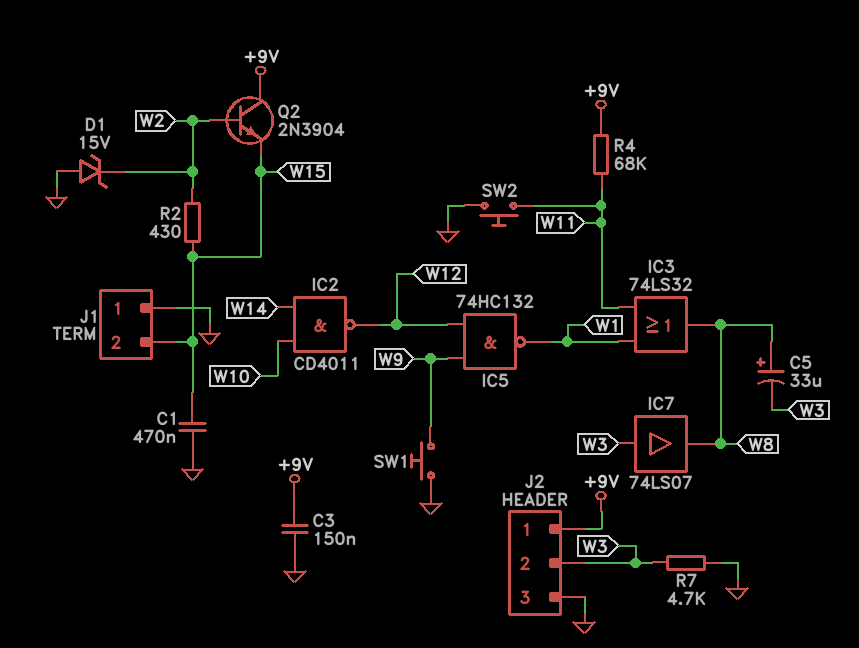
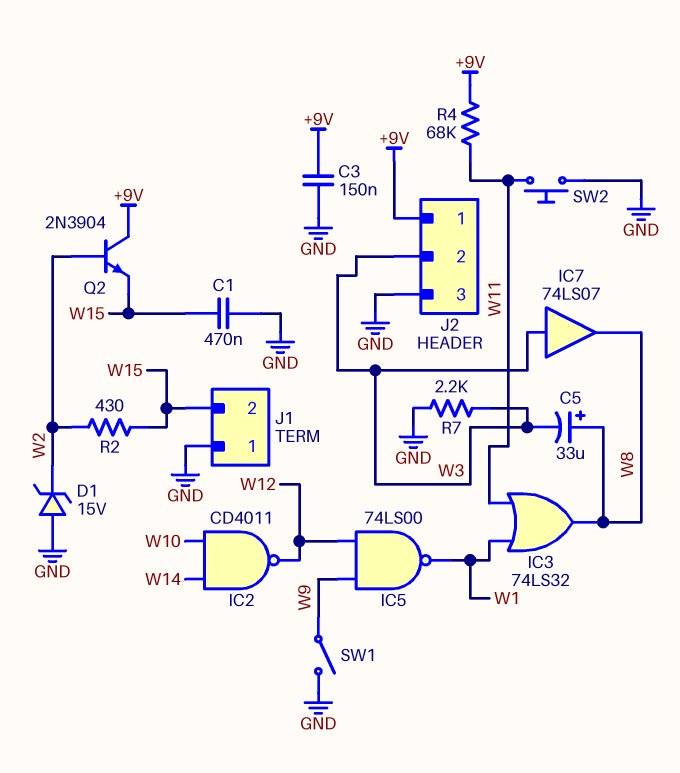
IC5: NAND 74HC132 (in W9, in W12, out W1) -> NAND 74LS00 (in W9, in W12, out W1)
R7: 4.7k (GND, W3) -> 2.2k (GND, W3)
SW1: button (GND, W9) -> switch (GND, W9)

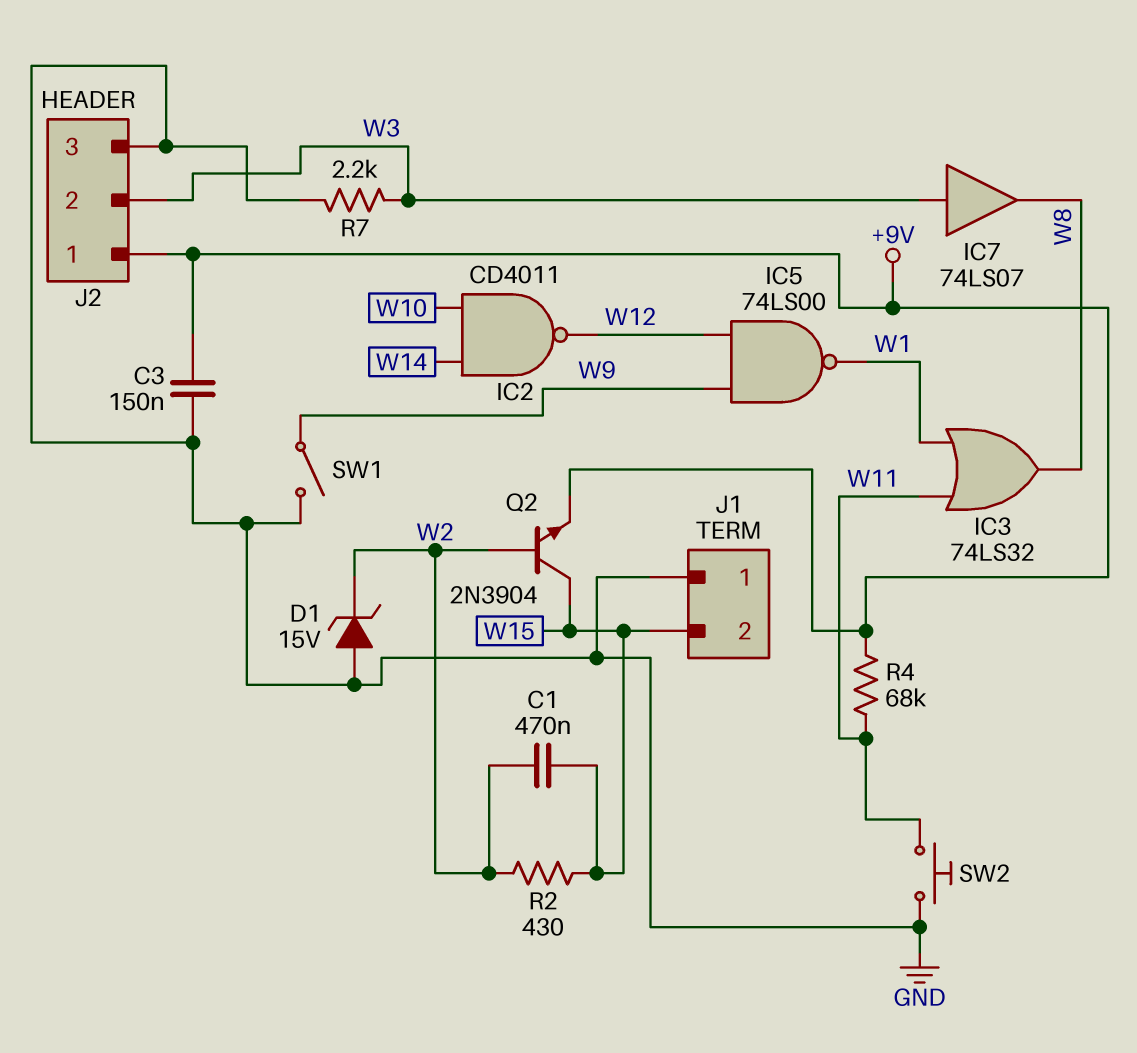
C1: 470nF (GND, W15) -> 470nF (W2, W15)
C5: 33uF (plus W8, minus W3) -> none
Q2: NPN 2N3904 (B W2, C +9V, E W15) -> NPN 2N3904 (B W2, C W15, E +9V)

